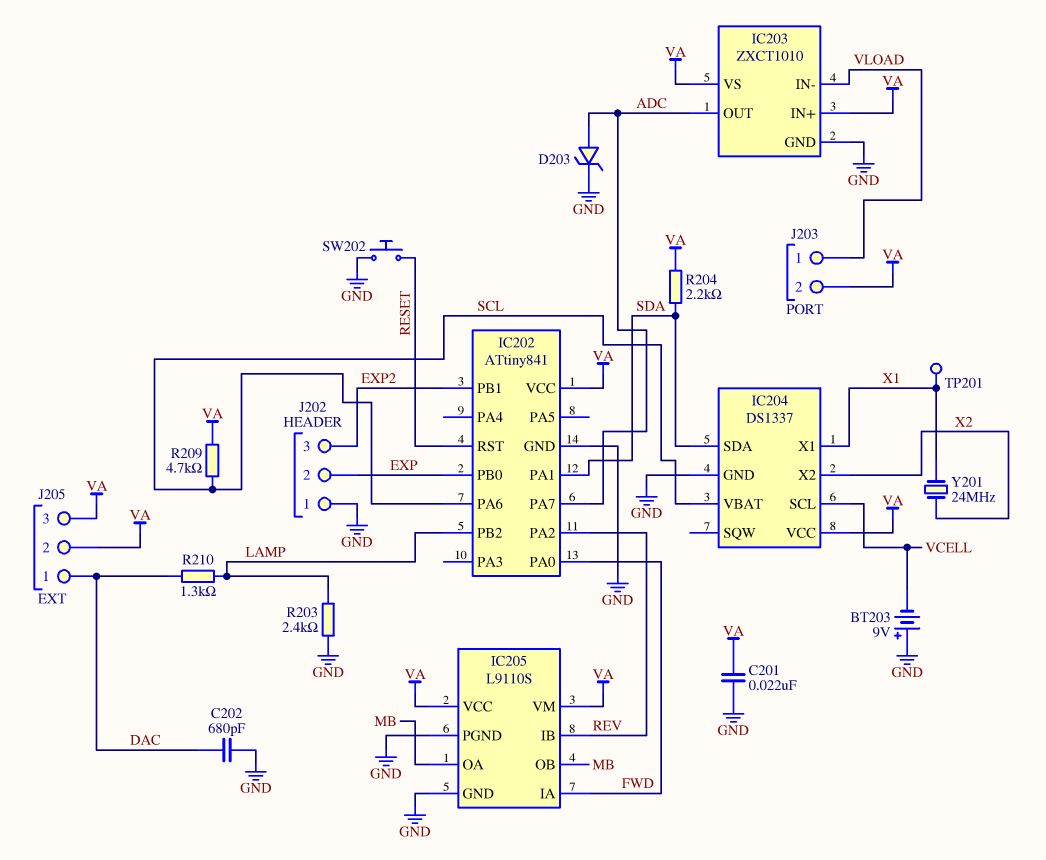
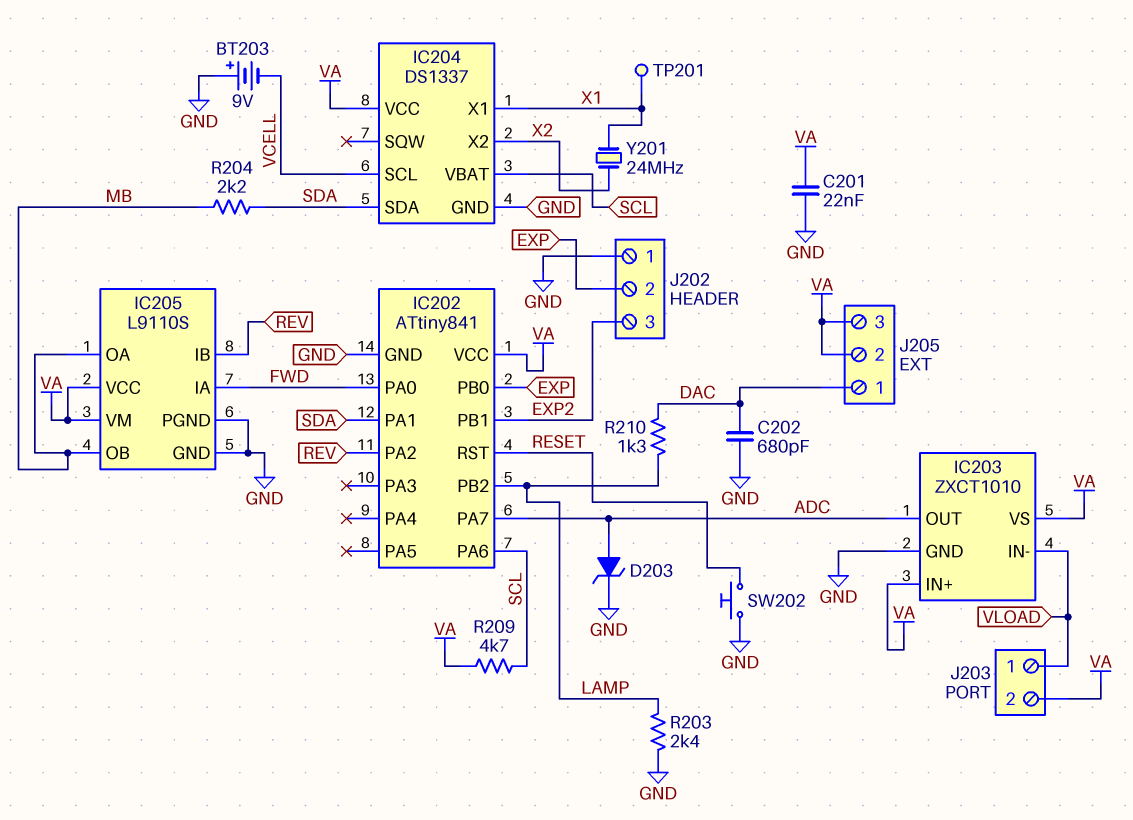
R204: 2.2k (SDA, VA) -> 2.2k (MB, SDA)

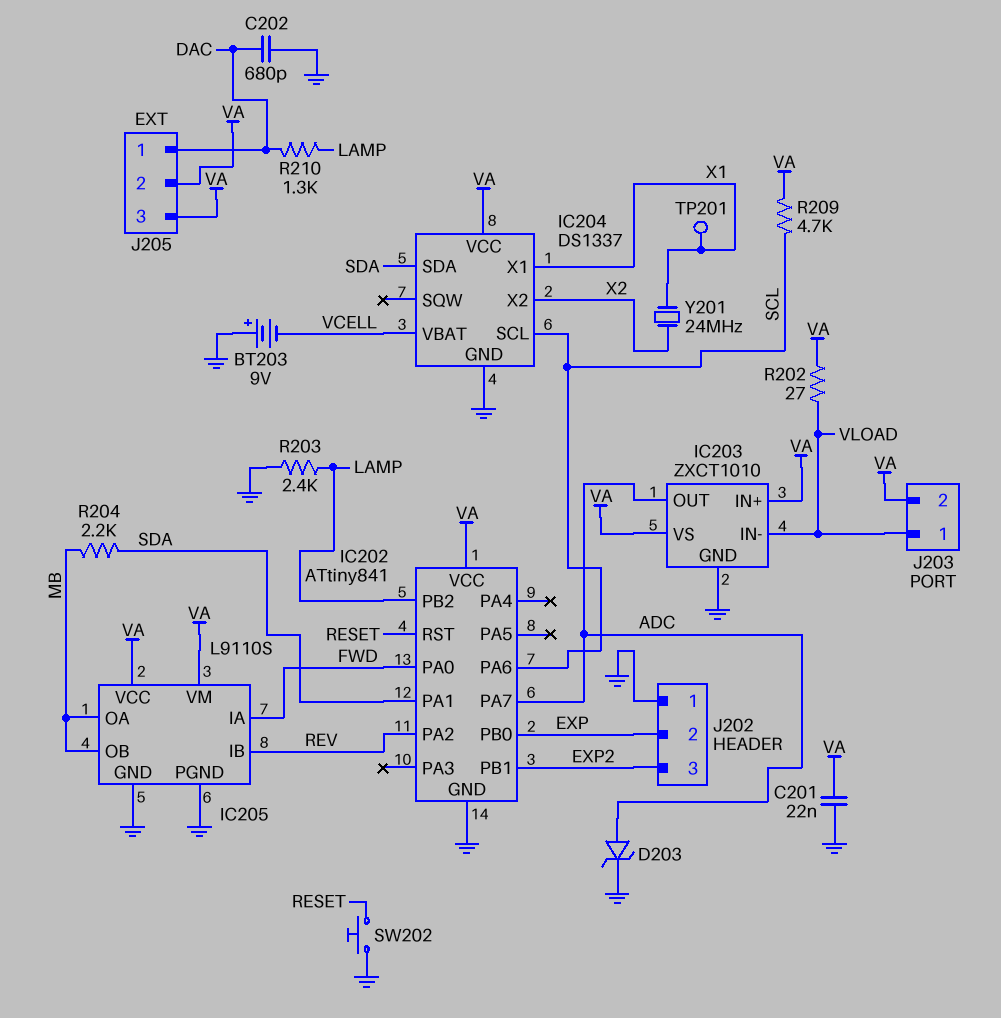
IC204 pin SCL: VCELL -> SCL
IC204 pin VBAT: SCL -> VCELL
R202: none -> 27 (VA, VLOAD)

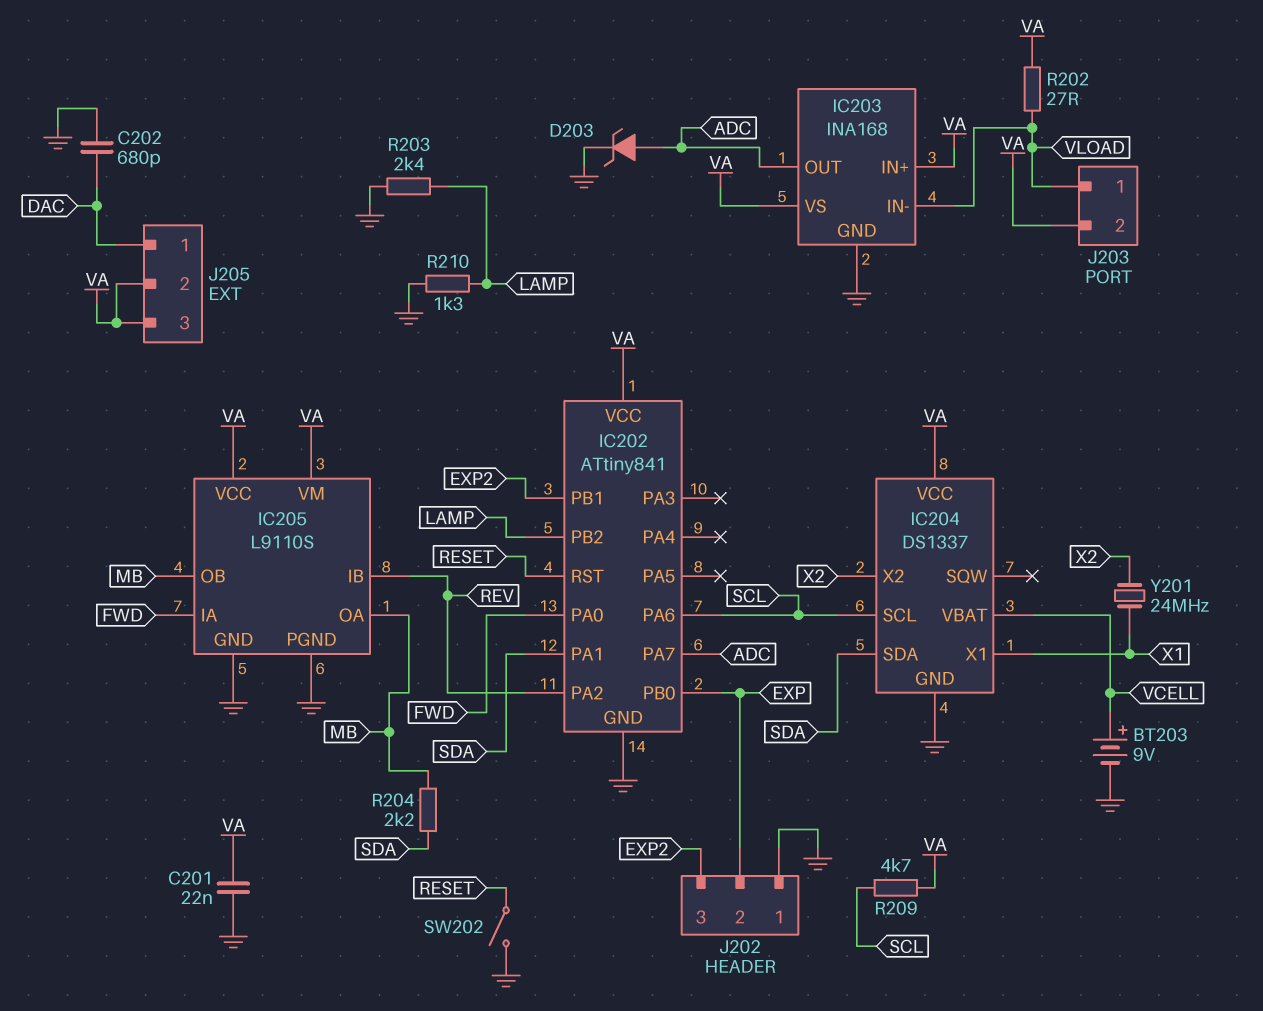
BT203: 9V (plus GND, minus VCELL) -> 9V (plus VCELL, minus GND)
IC203: ZXCT1010 -> INA168
R210: 1.3k (DAC, LAMP) -> 1.3k (GND, LAMP)
SW202: button (GND, RESET) -> switch (GND, RESET)
TP201: test point (X1) -> none

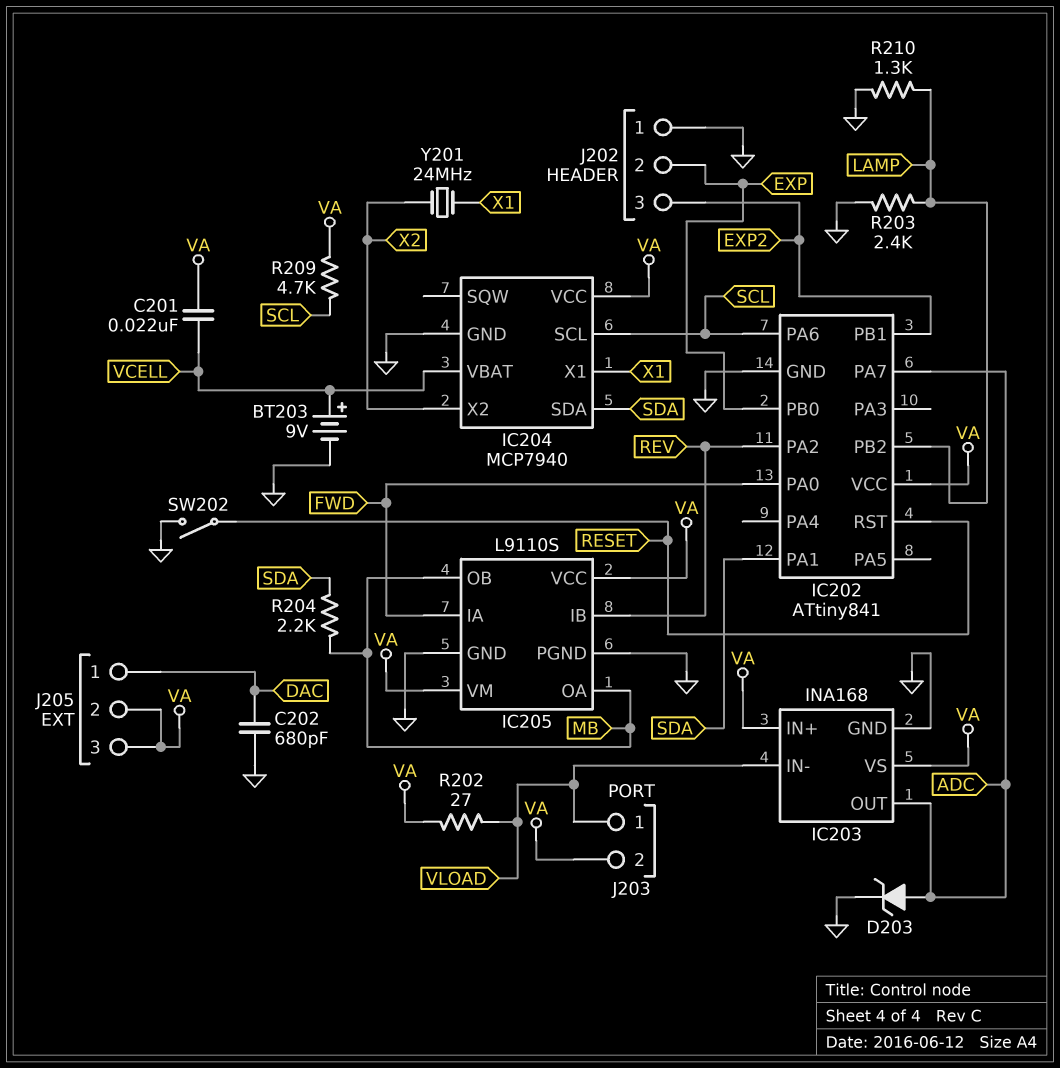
C201: 22nF (GND, VA) -> 22nF (VA, VCELL)
IC204: DS1337 -> MCP7940

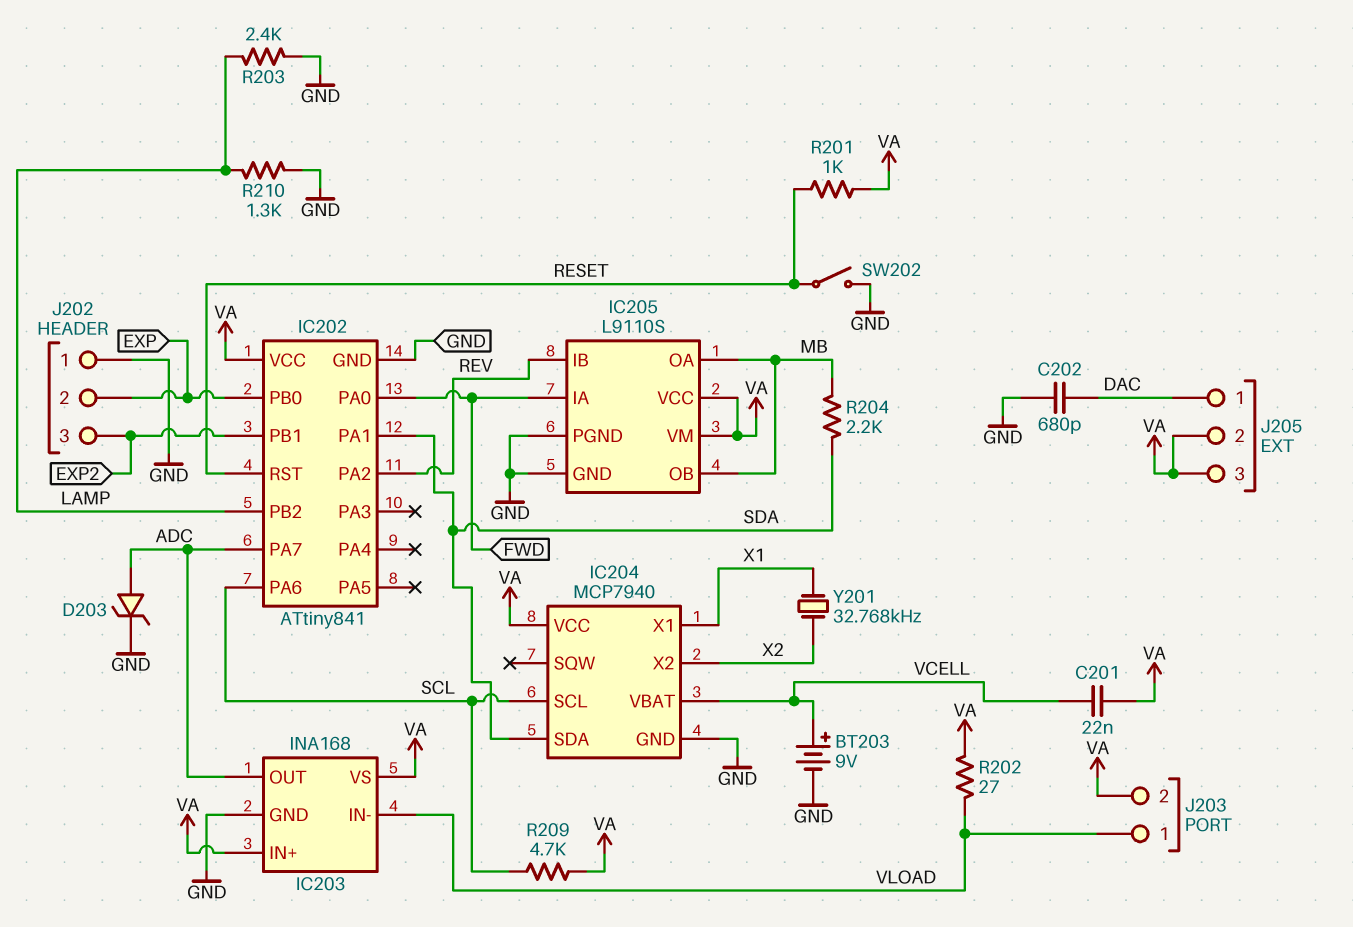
R201: none -> 1k (RESET, VA)
Y201: 24MHz (X1, X2) -> 32.768kHz (X1, X2)

